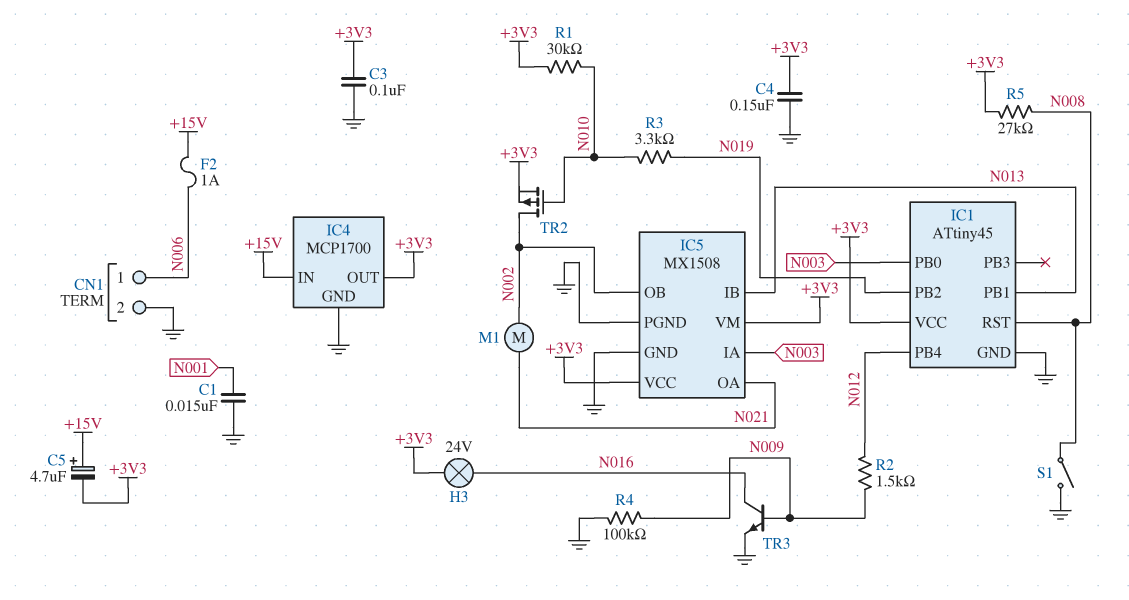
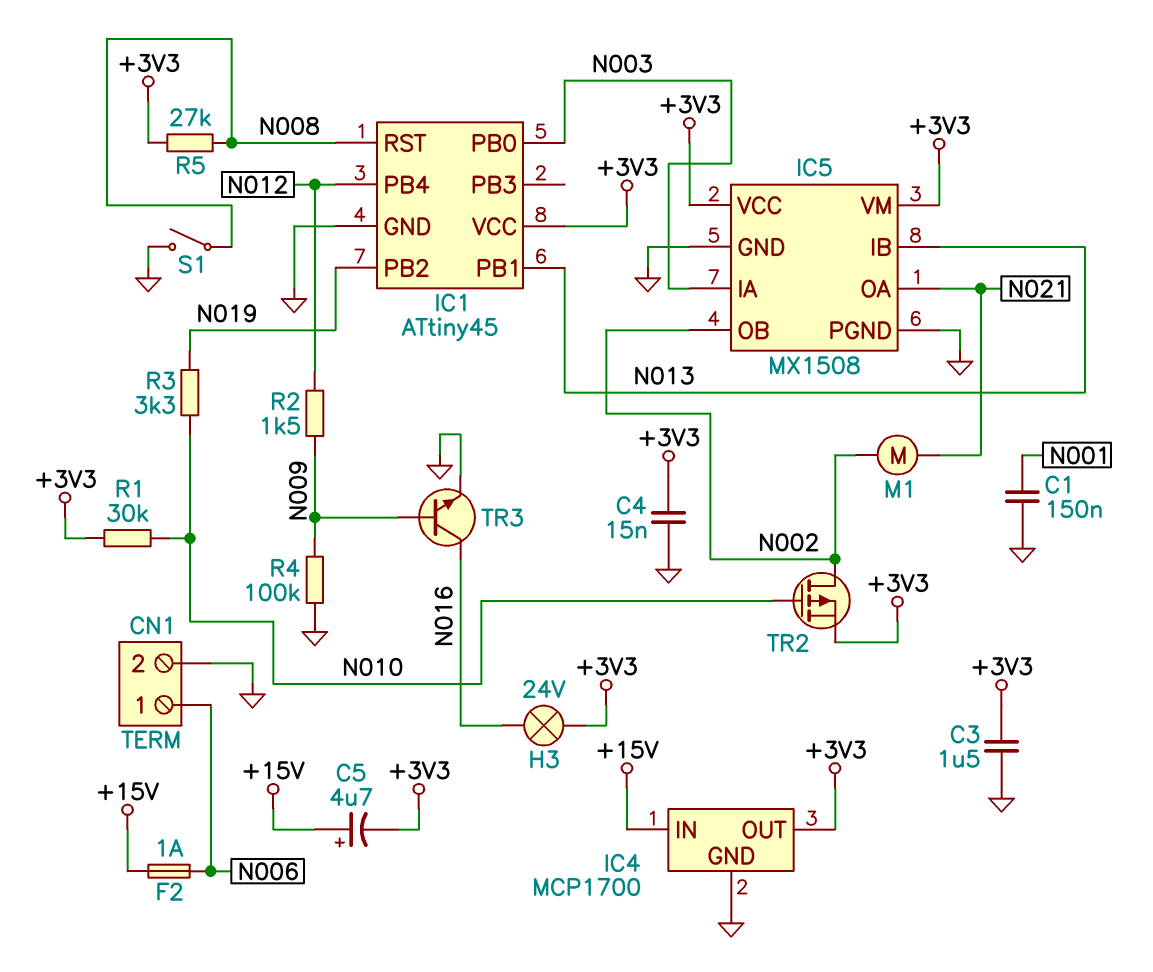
C1: 15nF (GND, N001) -> 150nF (GND, N001)
C3: 100nF (+3V3, GND) -> 1.5uF (+3V3, GND)
C4: 150nF (+3V3, GND) -> 15nF (+3V3, GND)

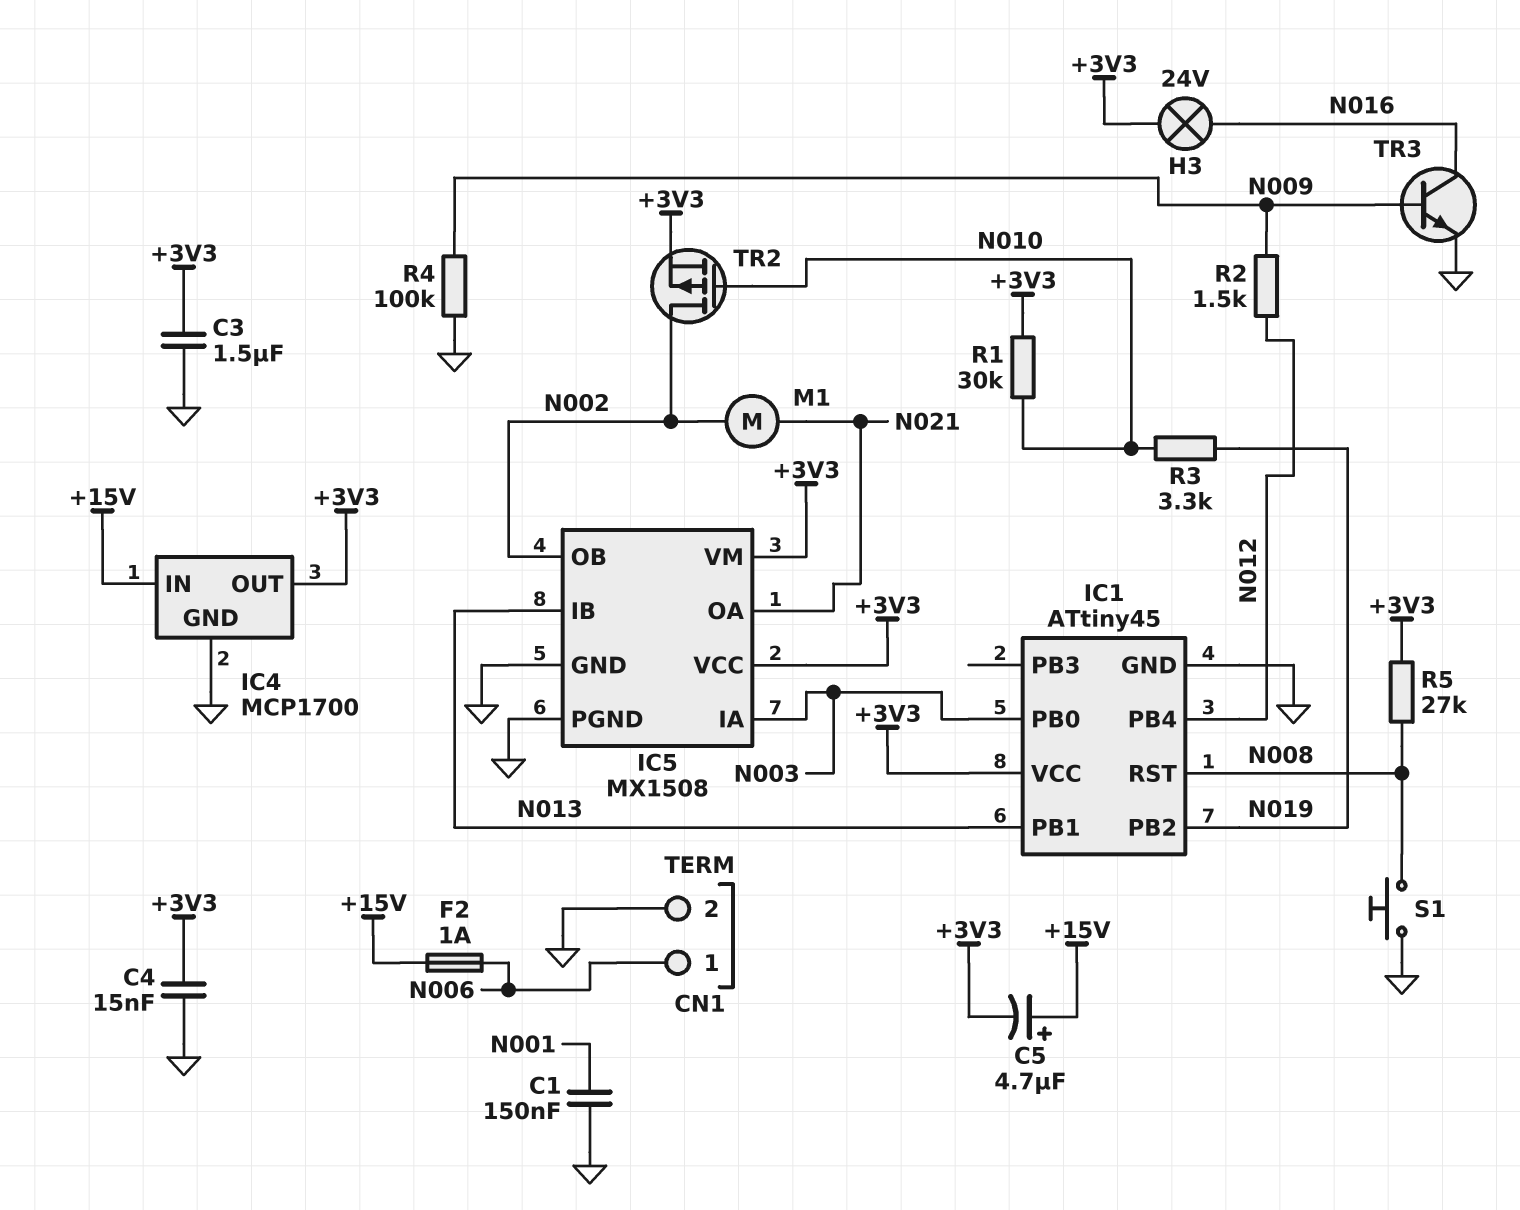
S1: switch (GND, N008) -> button (GND, N008)

